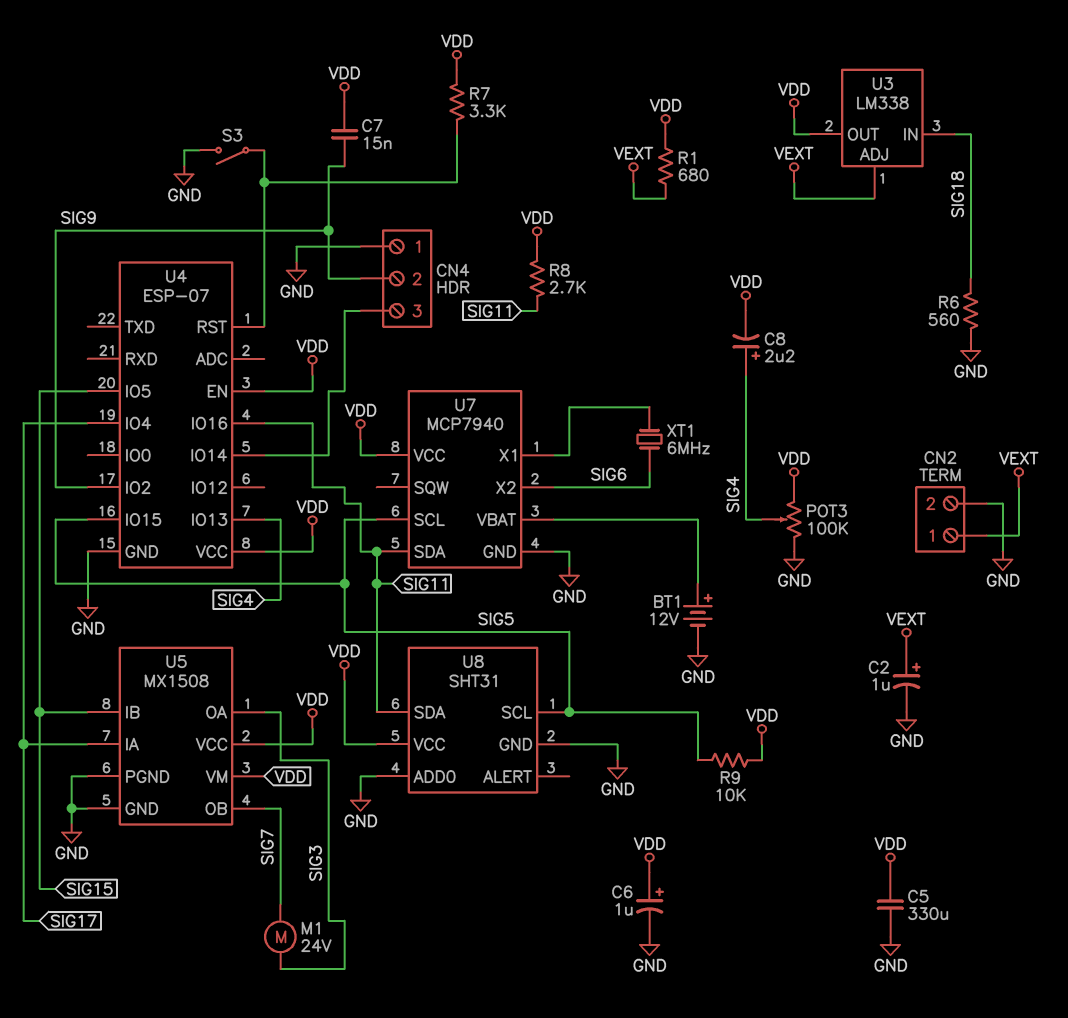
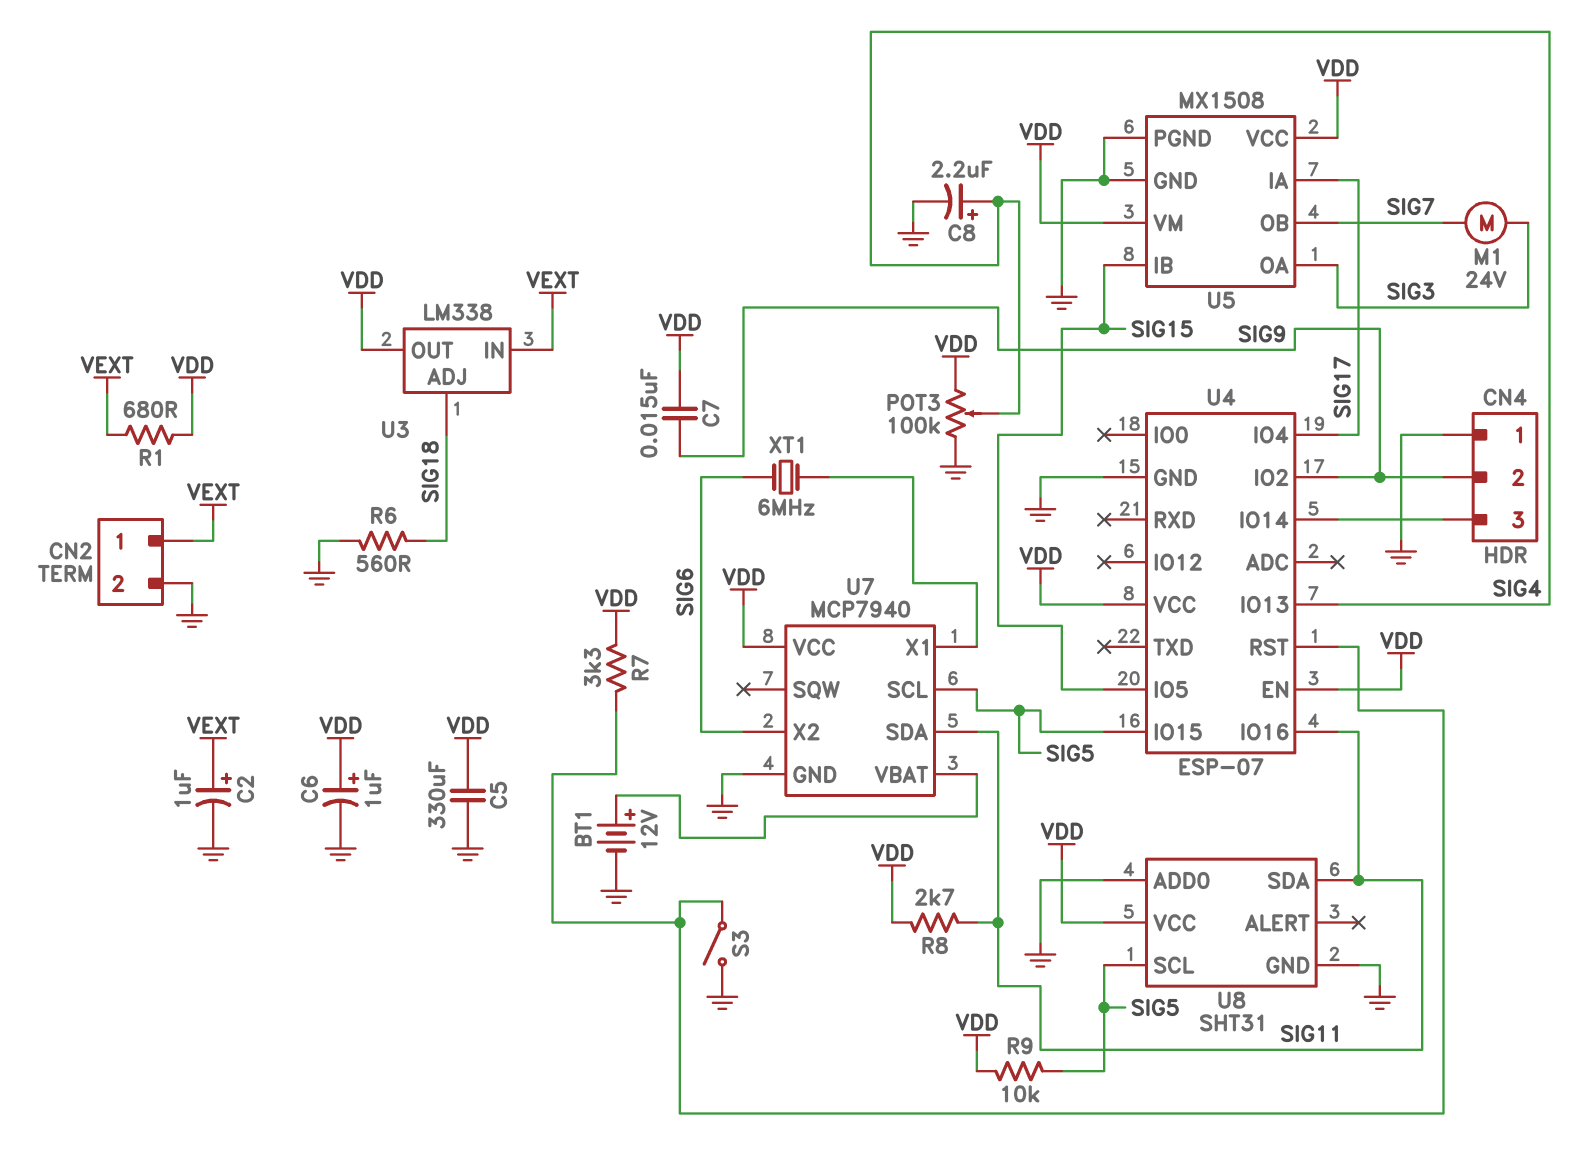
C8: 2.2uF (plus SIG4, minus VDD) -> 2.2uF (plus SIG4, minus GND)
U3 pin ADJ: VEXT -> SIG18
U3 pin IN: SIG18 -> VEXT

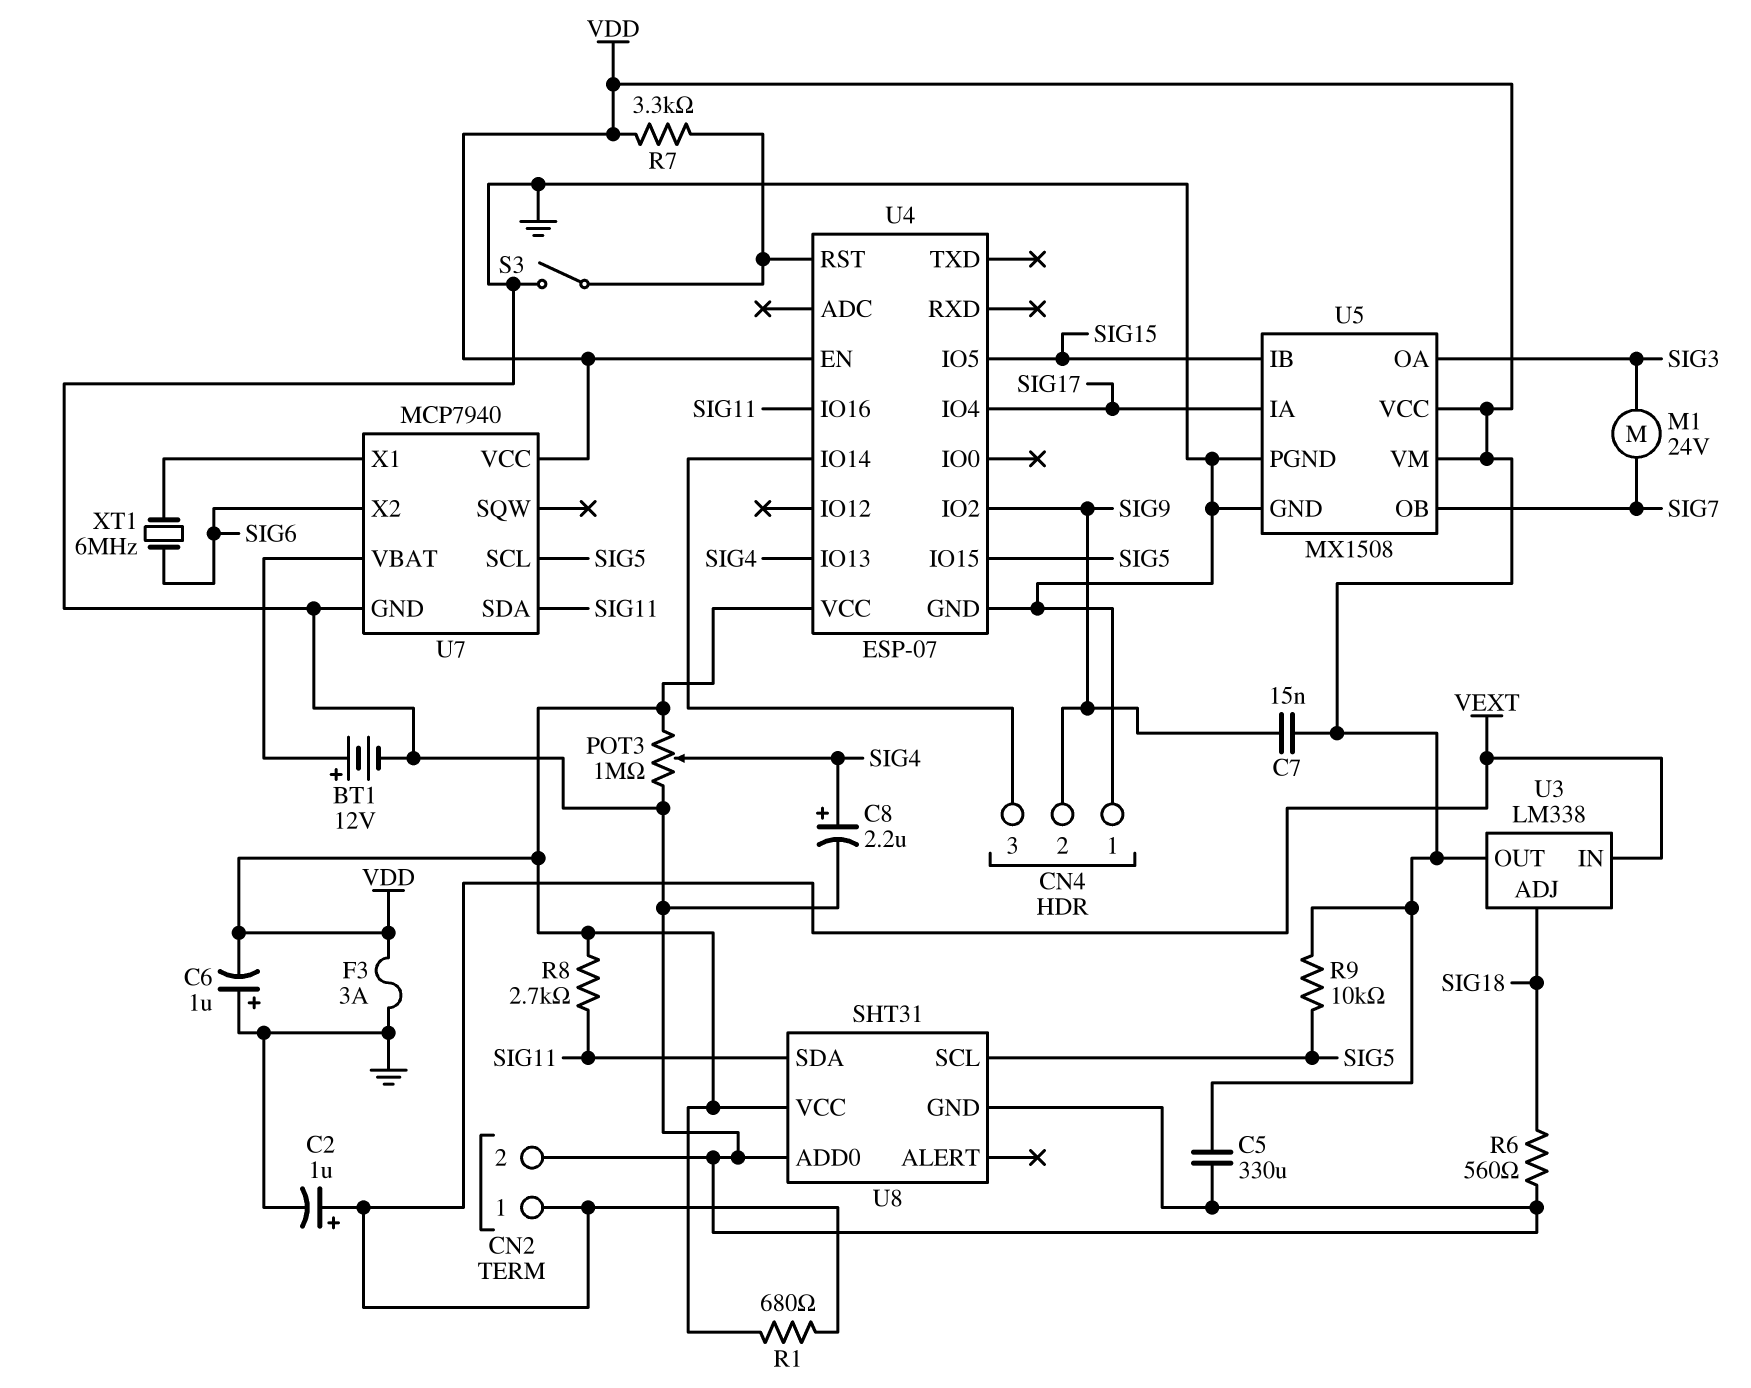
C6: 1uF (plus VDD, minus GND) -> 1uF (plus GND, minus VDD)
F3: none -> 3A (GND, VDD)
POT3: 100k (GND, VDD, wiper SIG4) -> 1M (GND, VDD, wiper SIG4)

